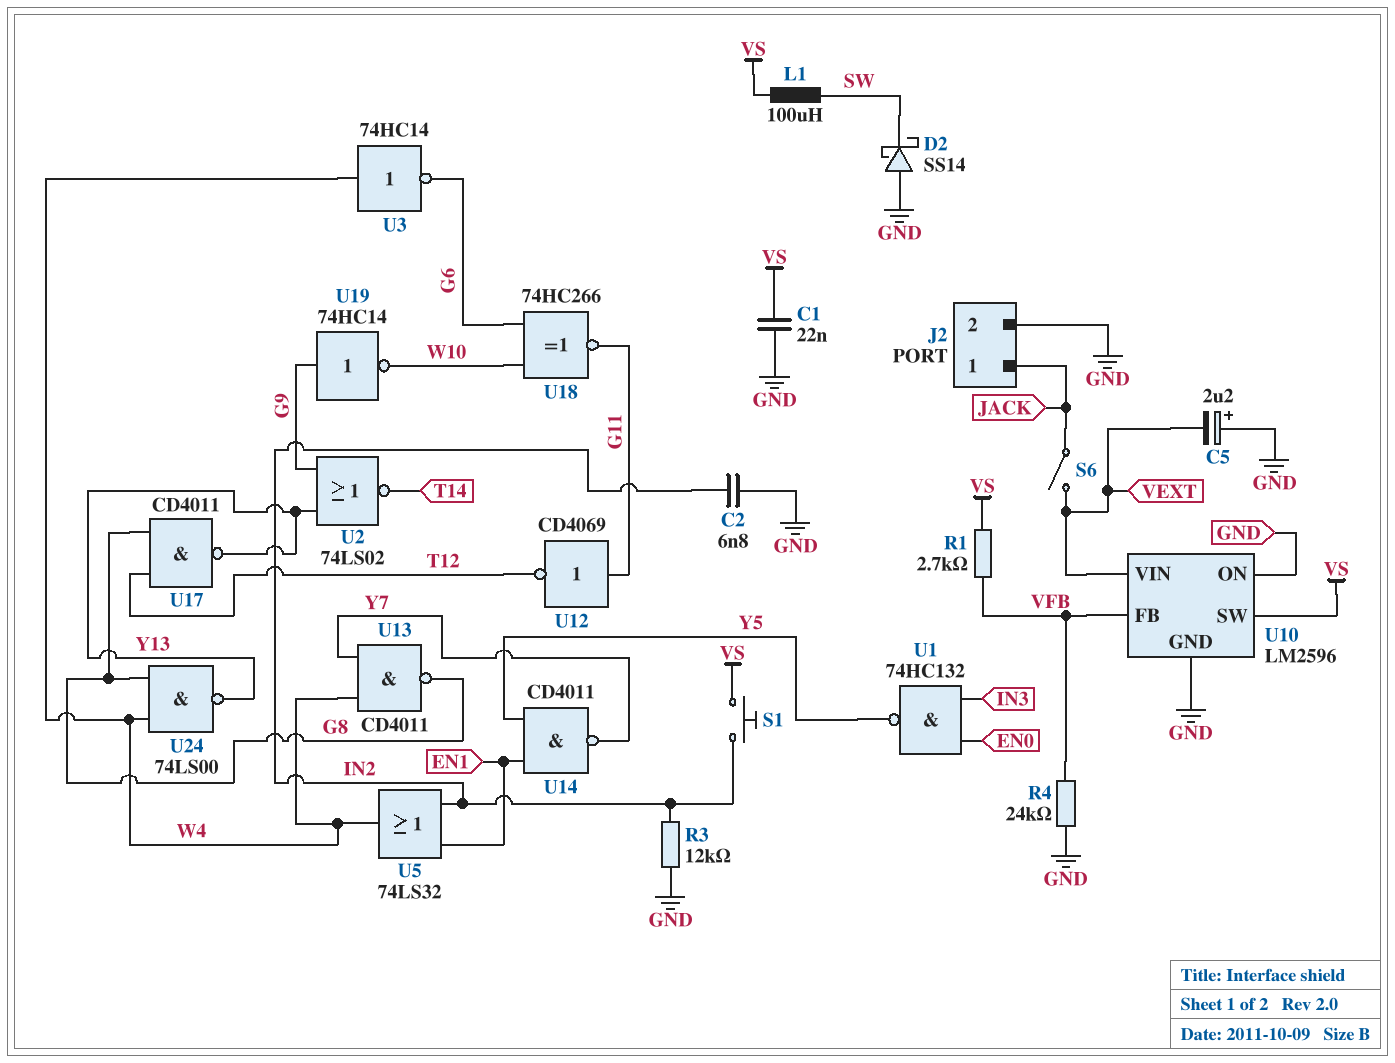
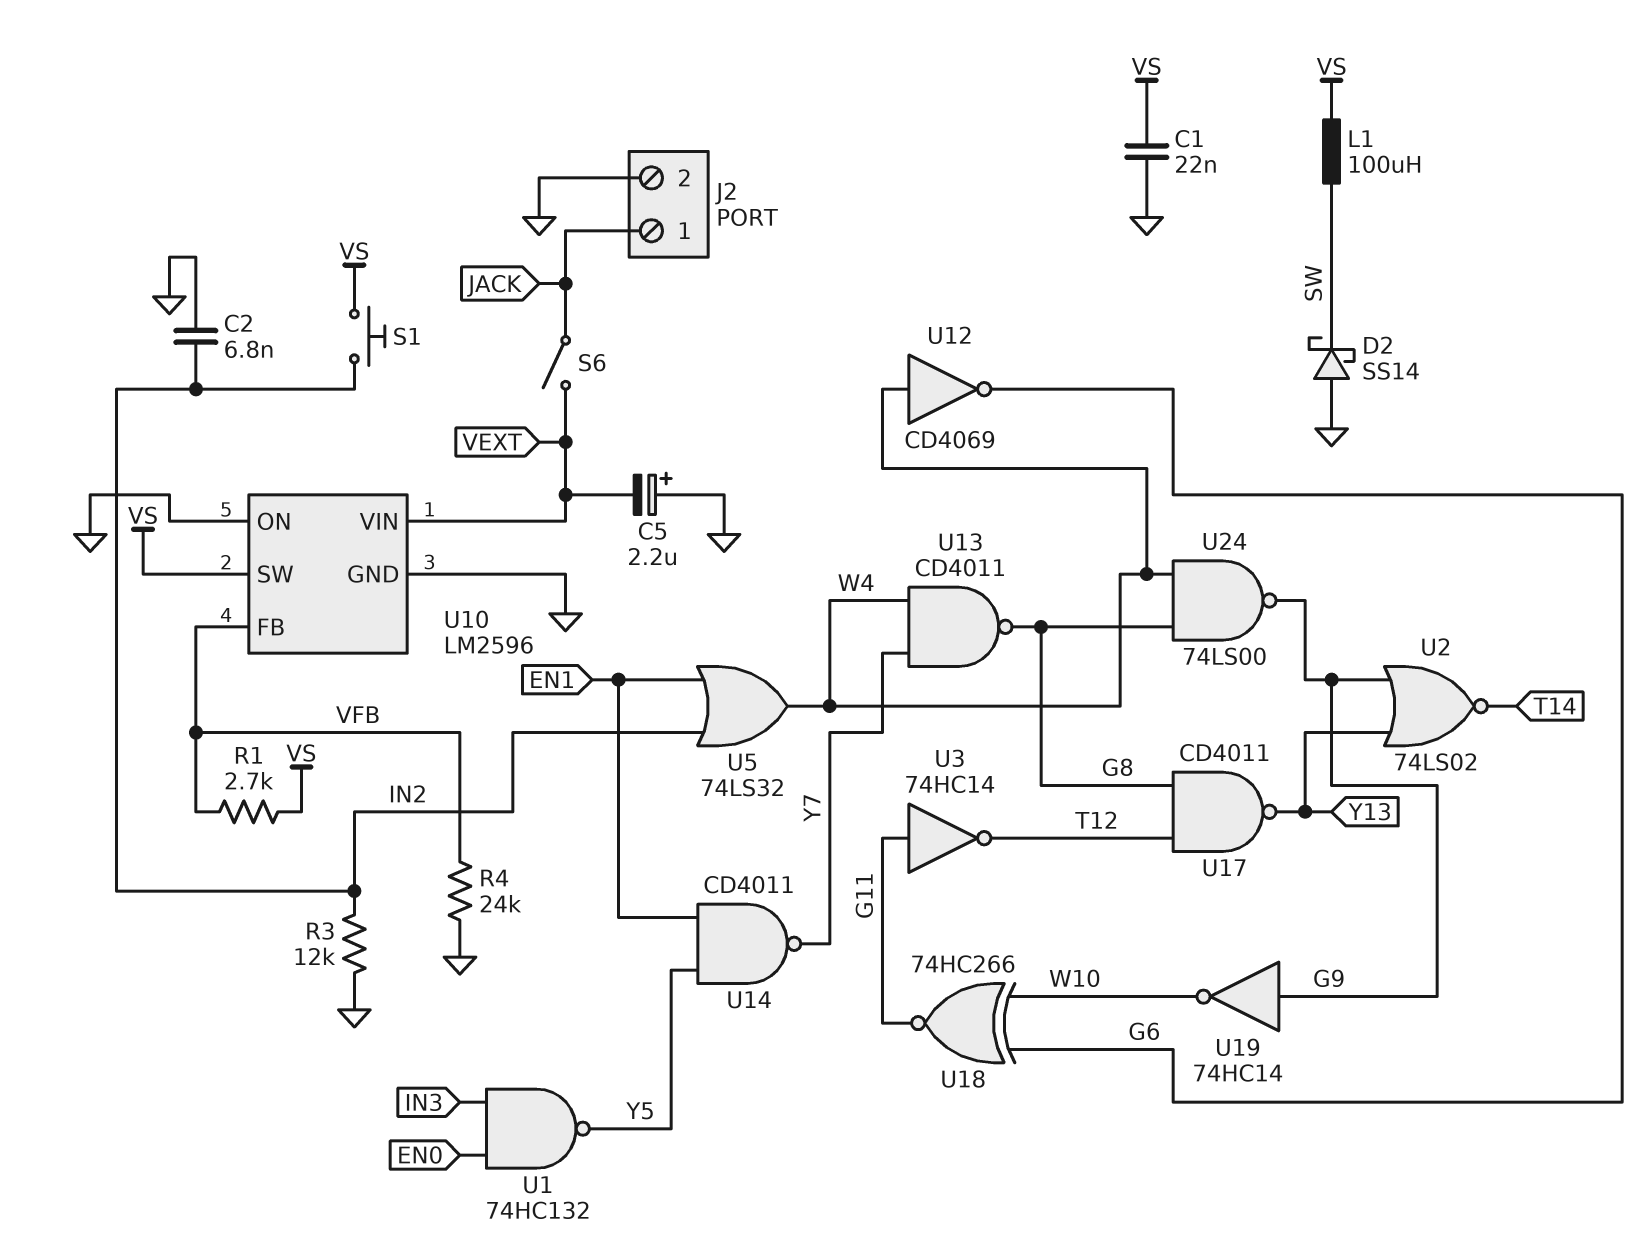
U3: NOT 74HC14 (in W4, out G6) -> NOT 74HC14 (in G11, out T12)
U12: NOT CD4069 (in G11, out T12) -> NOT CD4069 (in W4, out G6)
U24: NAND 74LS00 (in G8, in W4, out Y13) -> NAND 74LS00 (in G8, in W4, out G9)

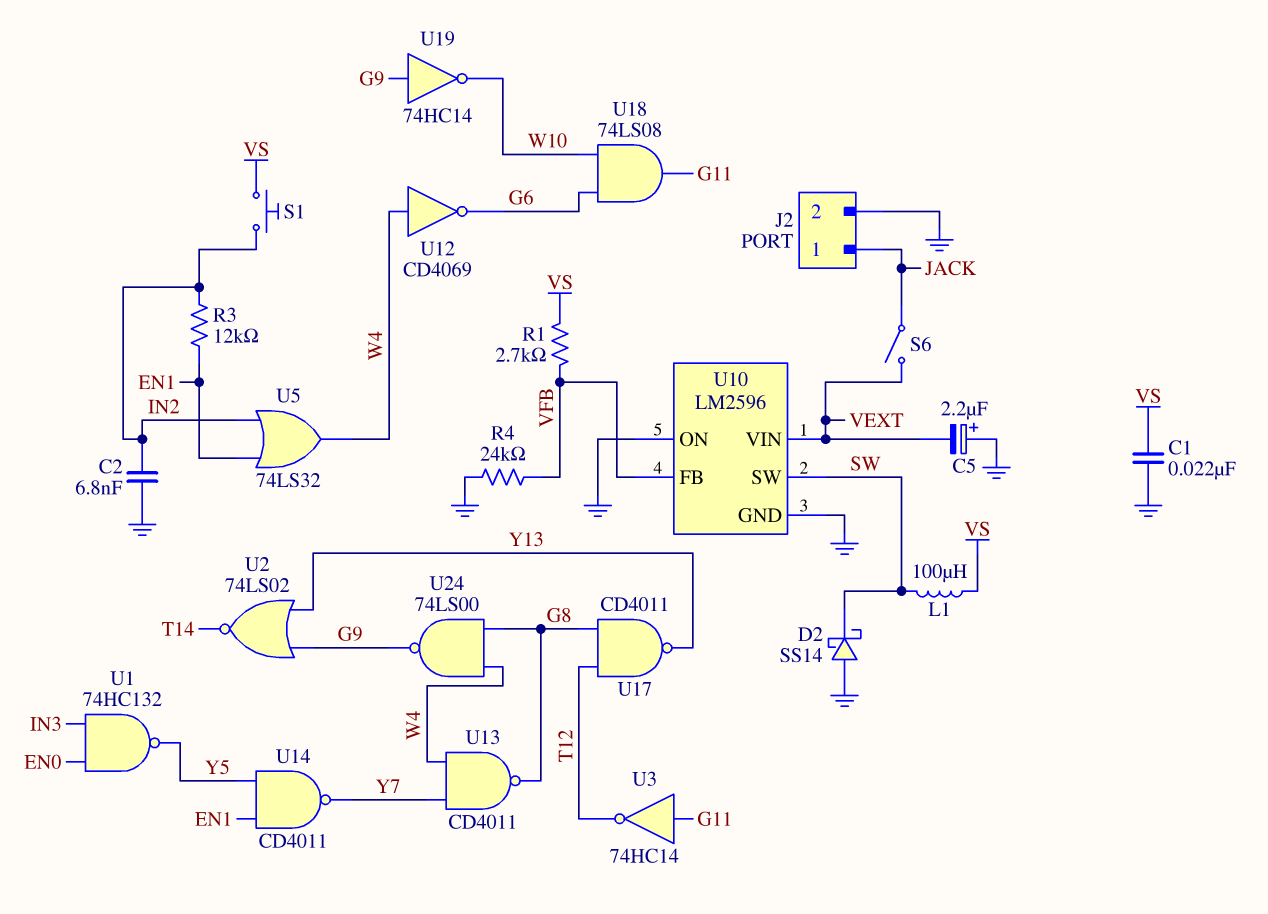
R3: 12k (GND, IN2) -> 12k (EN1, IN2)
U10 pin SW: VS -> SW
U18: XNOR 74HC266 (in G6, in W10, out G11) -> AND 74LS08 (in G6, in W10, out G11)

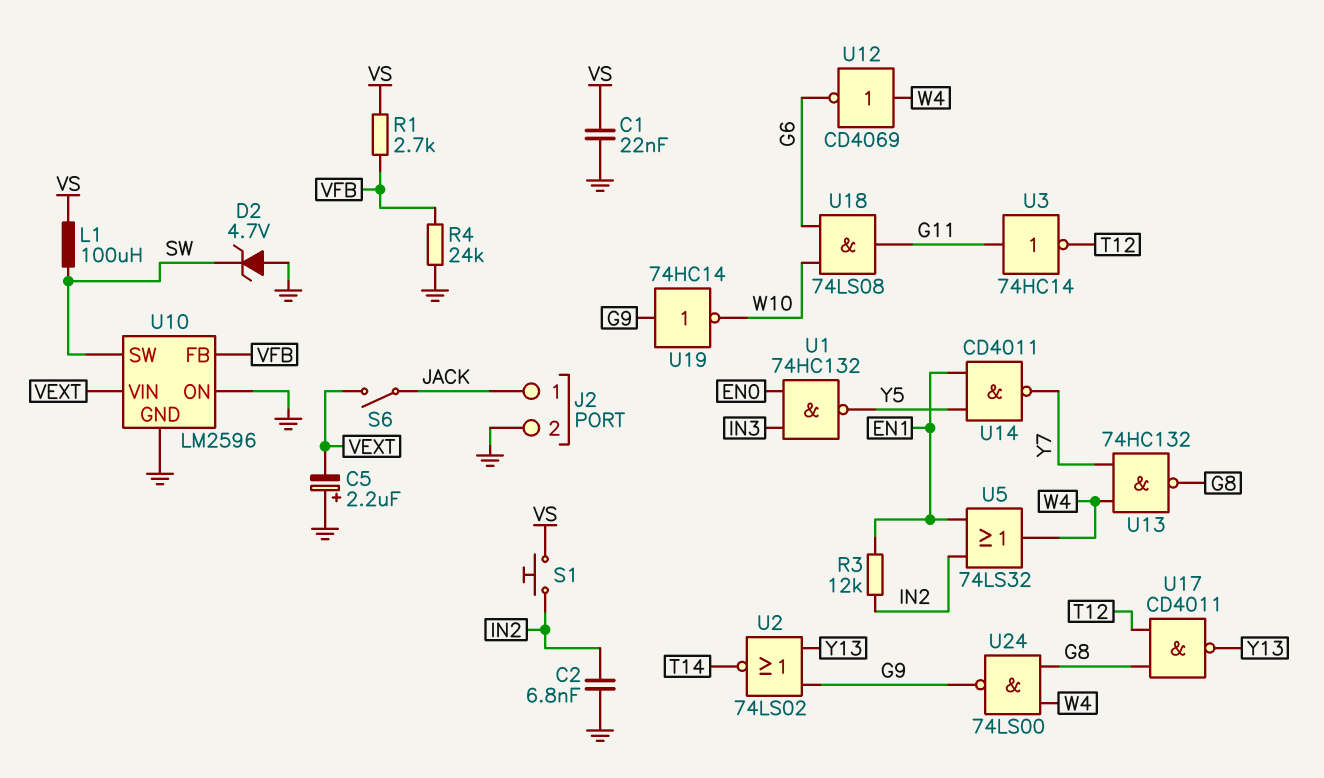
D2: schottky SS14 (A GND, K SW) -> zener 4.7V (A GND, K SW)
U13: NAND CD4011 (in W4, in Y7, out G8) -> NAND 74HC132 (in W4, in Y7, out G8)

